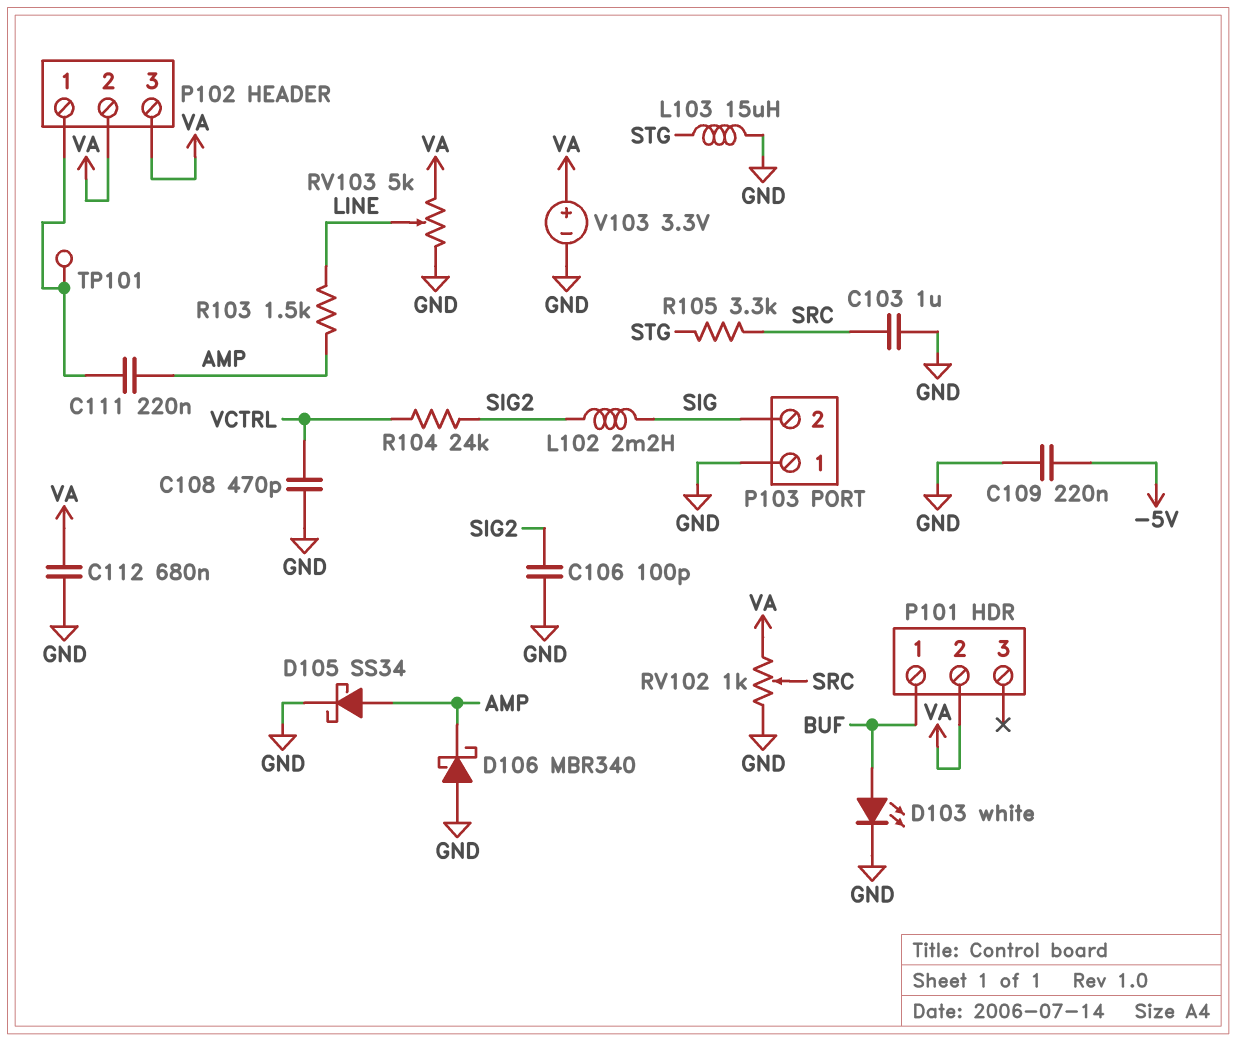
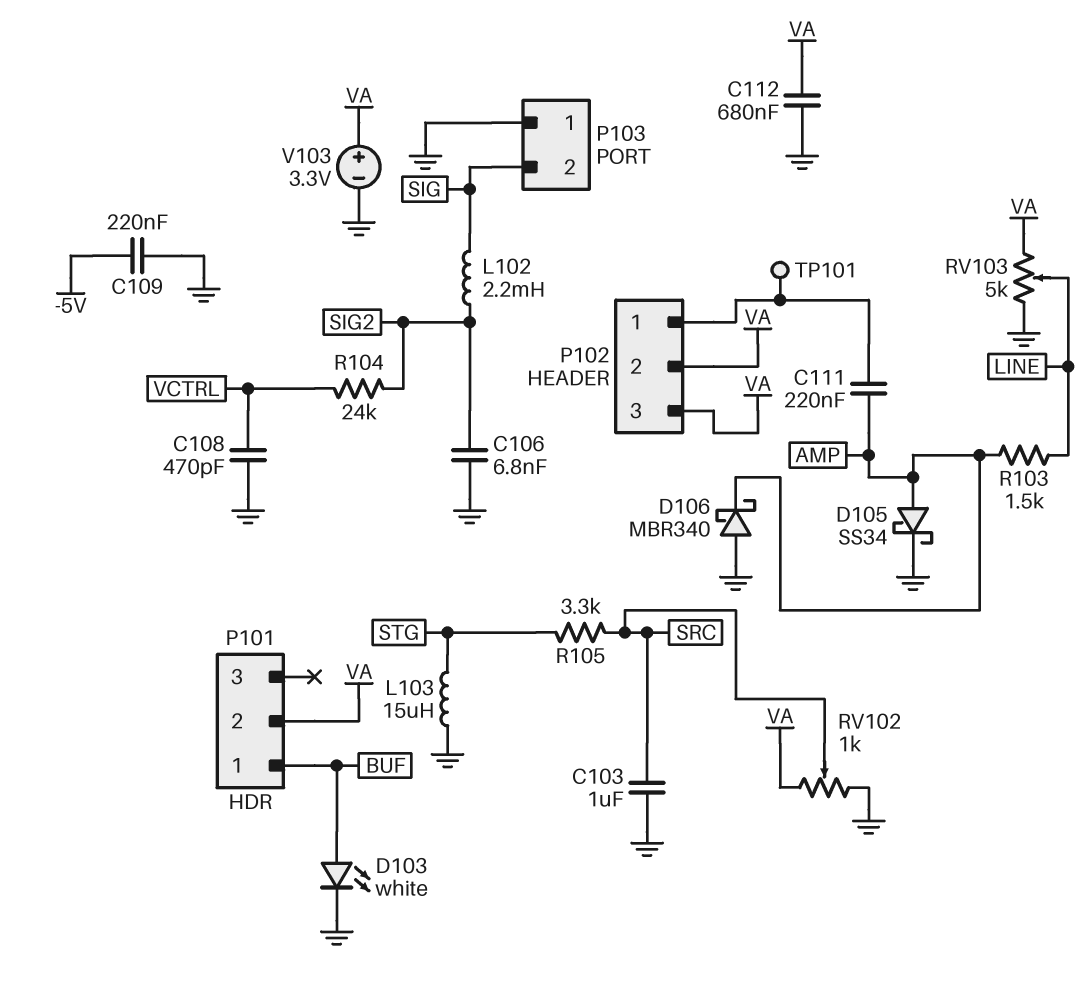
C106: 100pF (GND, SIG2) -> 6.8nF (GND, SIG2)

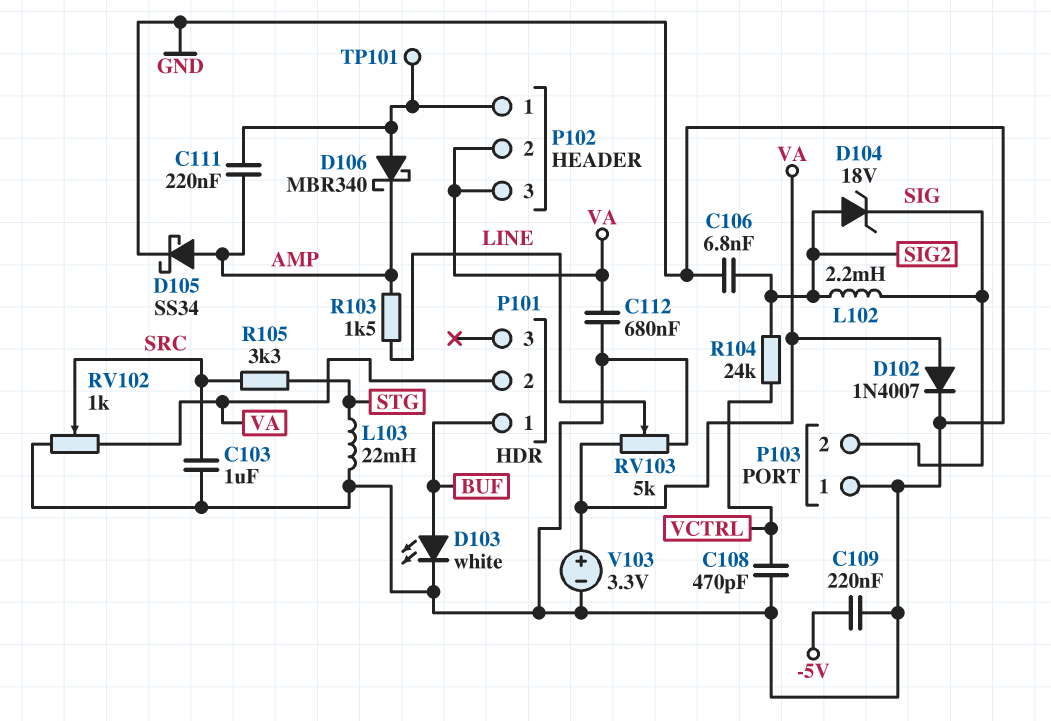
D102: none -> diode 1N4007 (A VA, K GND)
D104: none -> zener 18V (A SIG2, K SIG)
D106: schottky MBR340 (A GND, K AMP) -> schottky MBR340 (A P102/1, K AMP)
L103: 15uH (GND, STG) -> 22mH (GND, STG)

